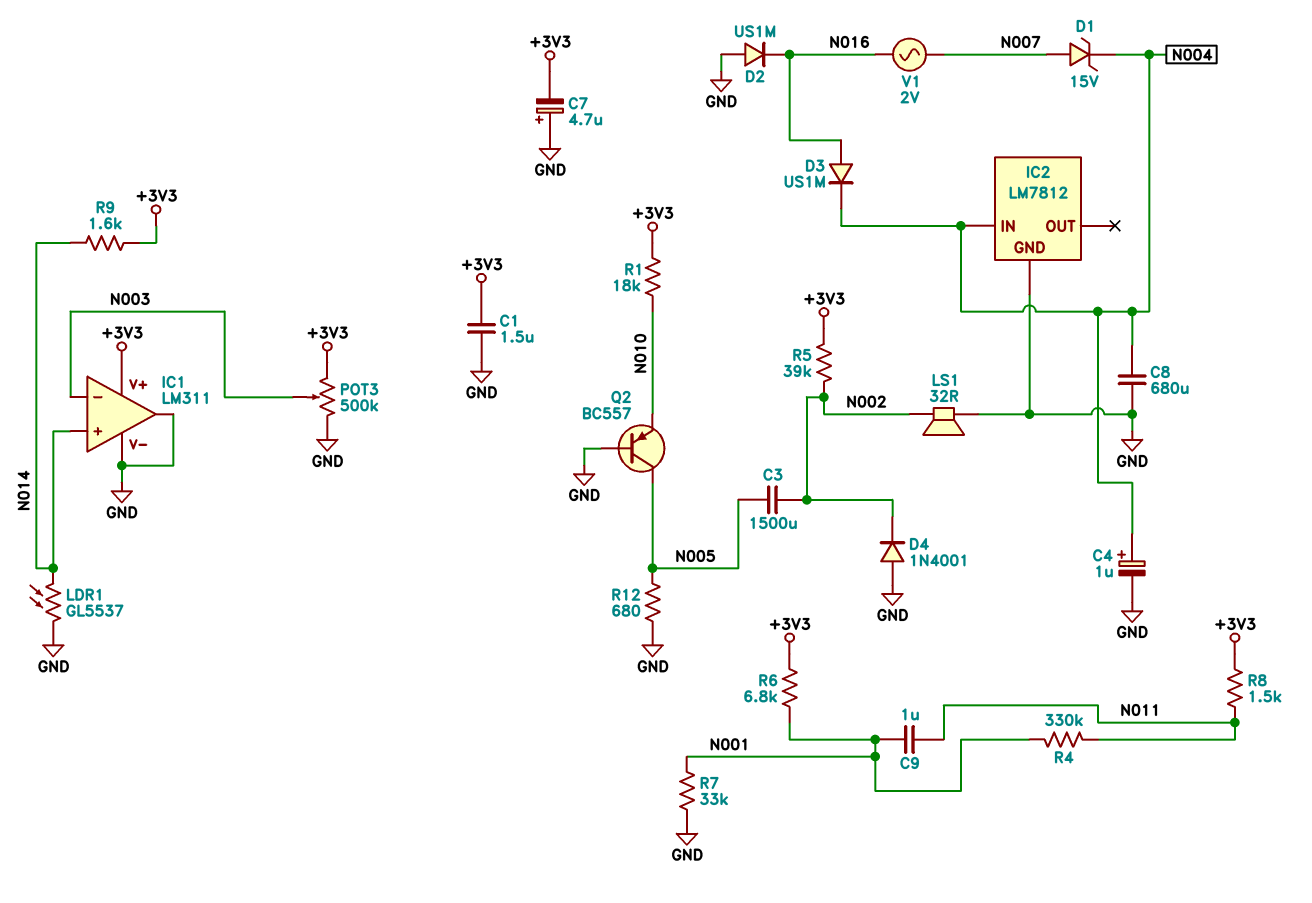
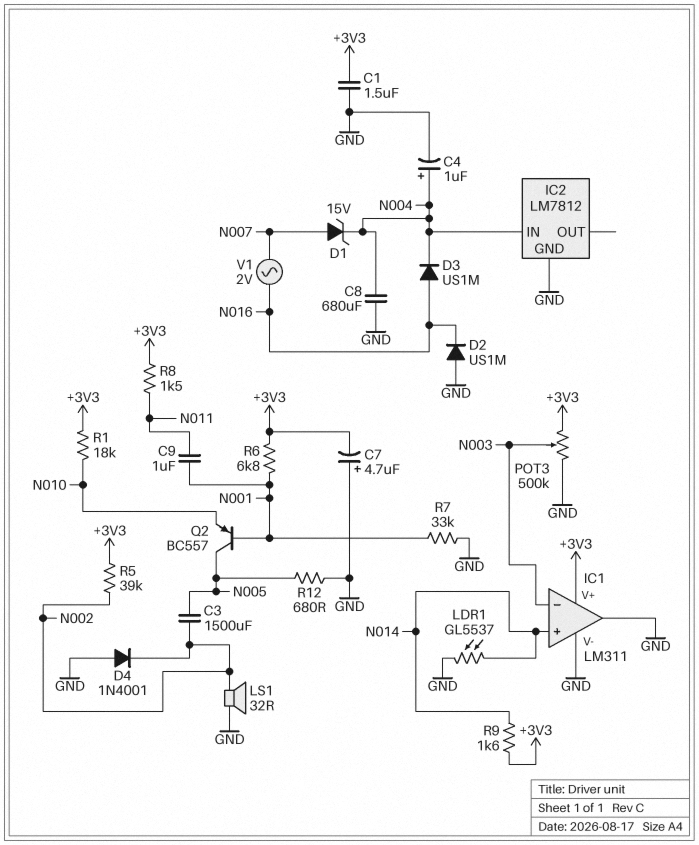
Q2: PNP BC557 (B GND, C N005, E N010) -> PNP BC557 (B N001, C N005, E N010)
R4: 330k (N001, N011) -> none

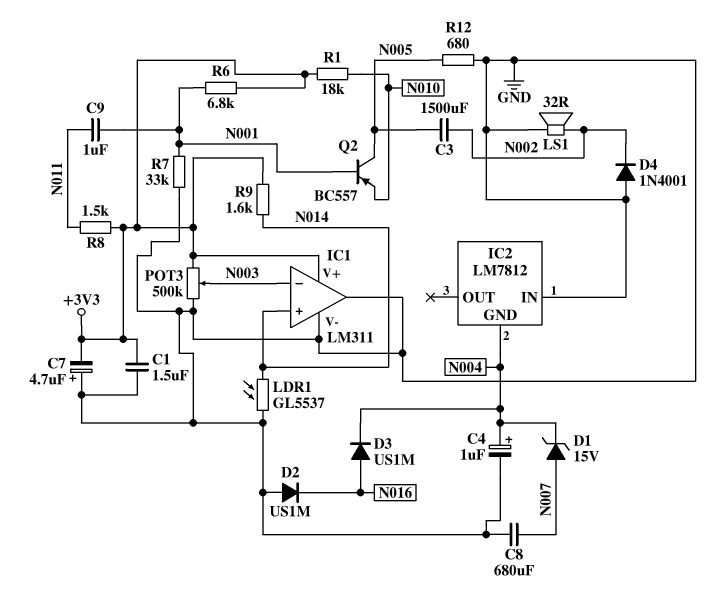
C8: 680uF (GND, N004) -> 680uF (GND, N007)
IC2 pin GND: GND -> N004
IC2 pin IN: N004 -> GND
R5: 39k (+3V3, N002) -> none
V1: AC 2V (N007, N016) -> none

